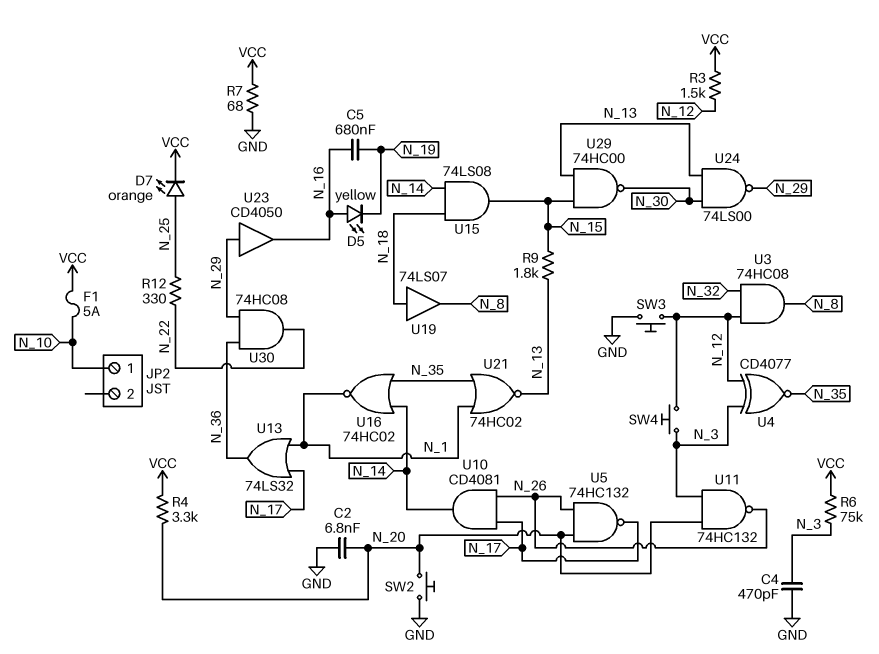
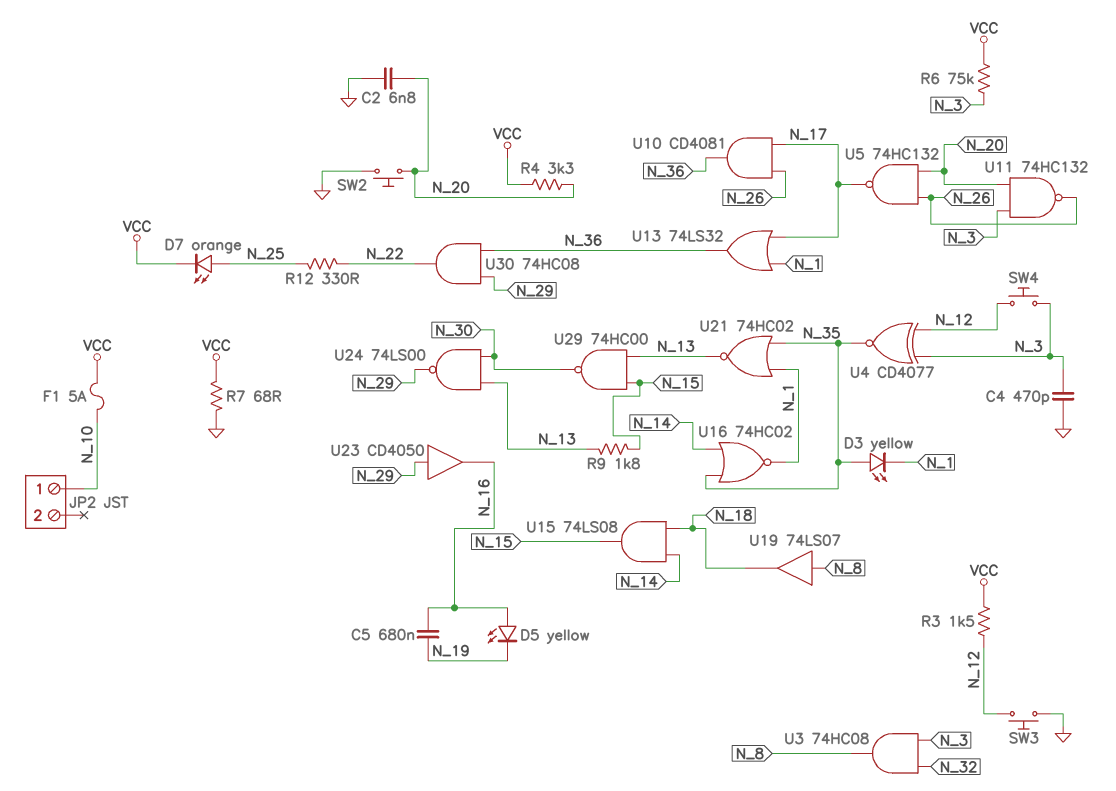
D3: none -> LED yellow (A N_35, K N_1)
U3: AND 74HC08 (in N_12, in N_32, out N_8) -> AND 74HC08 (in N_3, in N_32, out N_8)
U10: AND CD4081 (in N_17, in N_26, out N_14) -> AND CD4081 (in N_17, in N_26, out N_36)
U19: buffer 74LS07 (in N_18, out N_8) -> buffer 74LS07 (in N_8, out N_18)

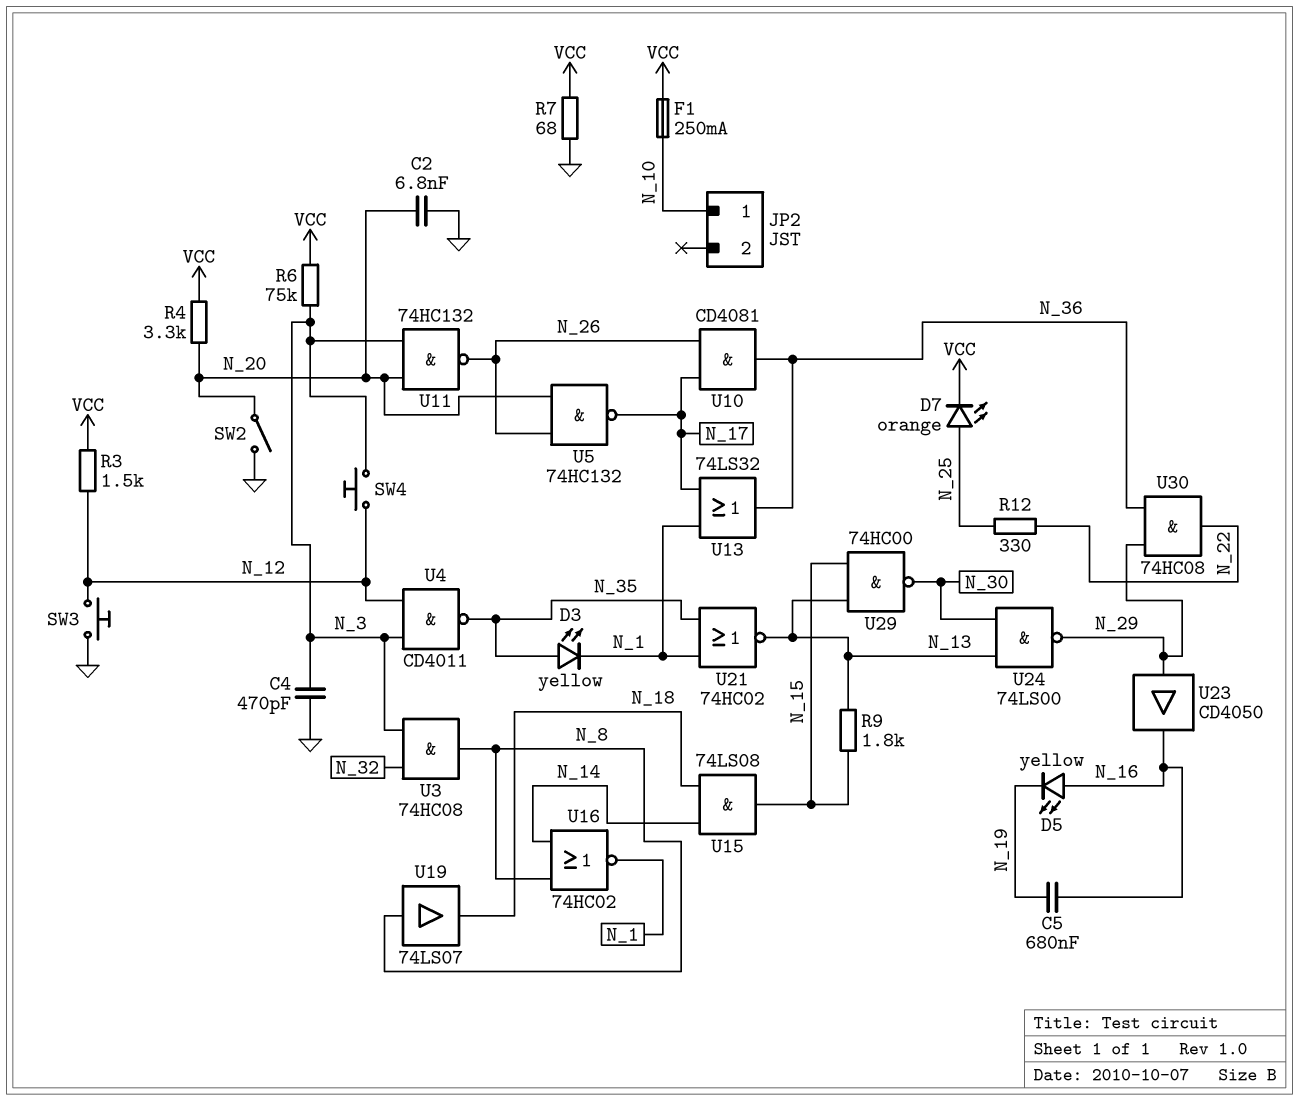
F1: 5A (N_10, VCC) -> 250mA (N_10, VCC)
SW2: button (GND, N_20) -> switch (GND, N_20)
U4: XNOR CD4077 (in N_3, in N_12, out N_35) -> NAND CD4011 (in N_3, in N_12, out N_35)
U16: NOR 74HC02 (in N_14, in N_35, out N_1) -> NOR 74HC02 (in N_8, in N_14, out N_1)

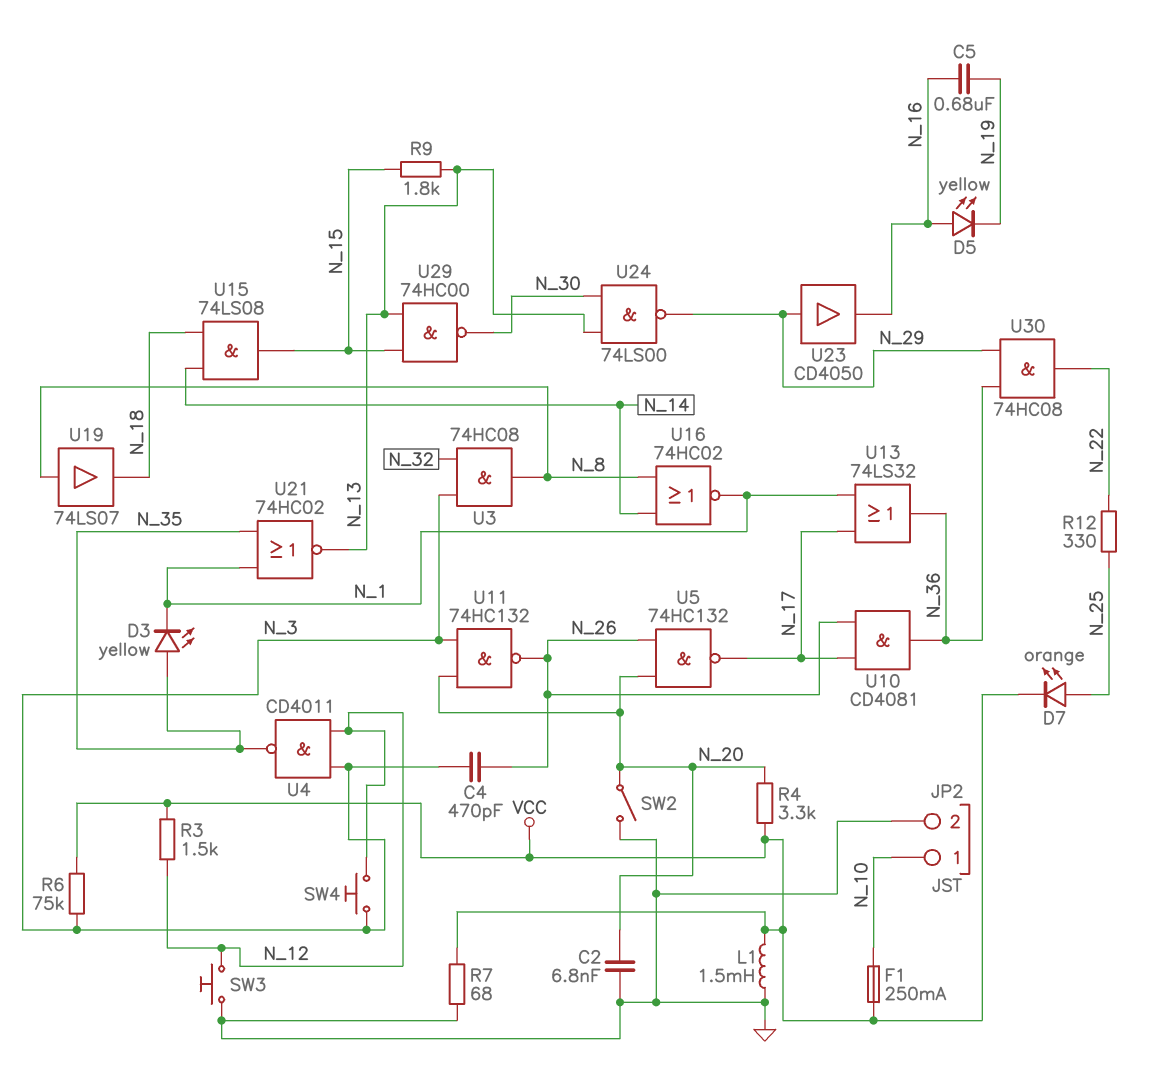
C4: 470pF (GND, N_3) -> 470pF (N_3, N_26)
JP2 pin 2: none -> GND
L1: none -> 1.5mH (GND, VCC)

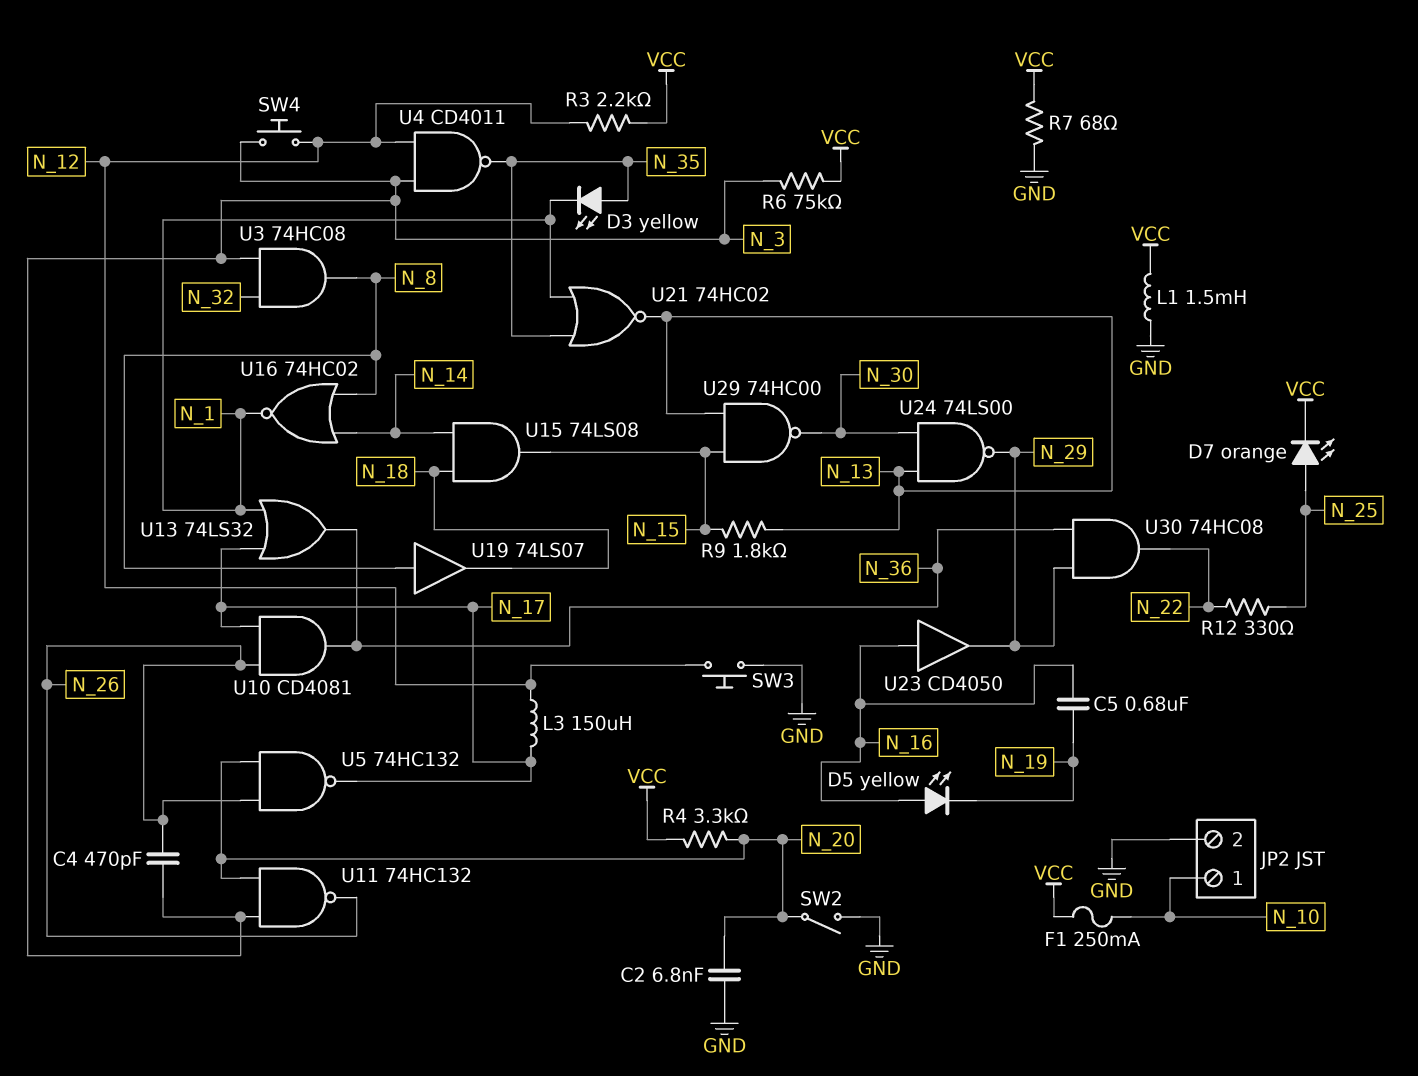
L3: none -> 150uH (N_12, N_17)
R3: 1.5k (N_12, VCC) -> 2.2k (N_12, VCC)
U23: buffer CD4050 (in N_29, out N_16) -> buffer CD4050 (in N_16, out N_29)

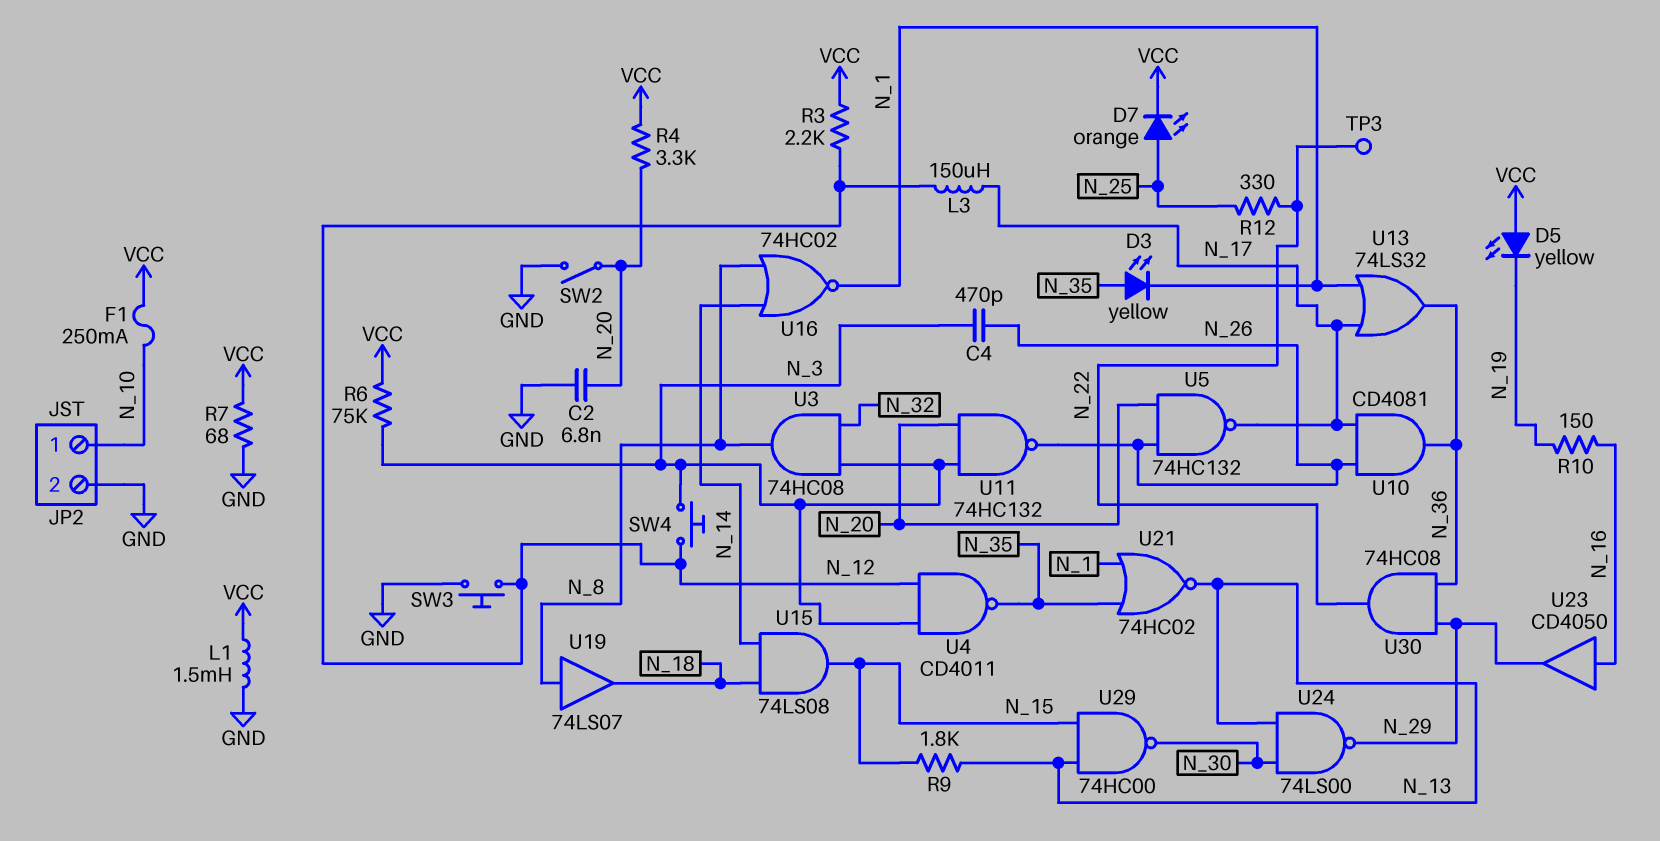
C5: 680nF (N_16, N_19) -> none
D5: LED yellow (A N_16, K N_19) -> LED yellow (A VCC, K N_19)
R10: none -> 150 (N_16, N_19)
TP3: none -> test point (N_22)

